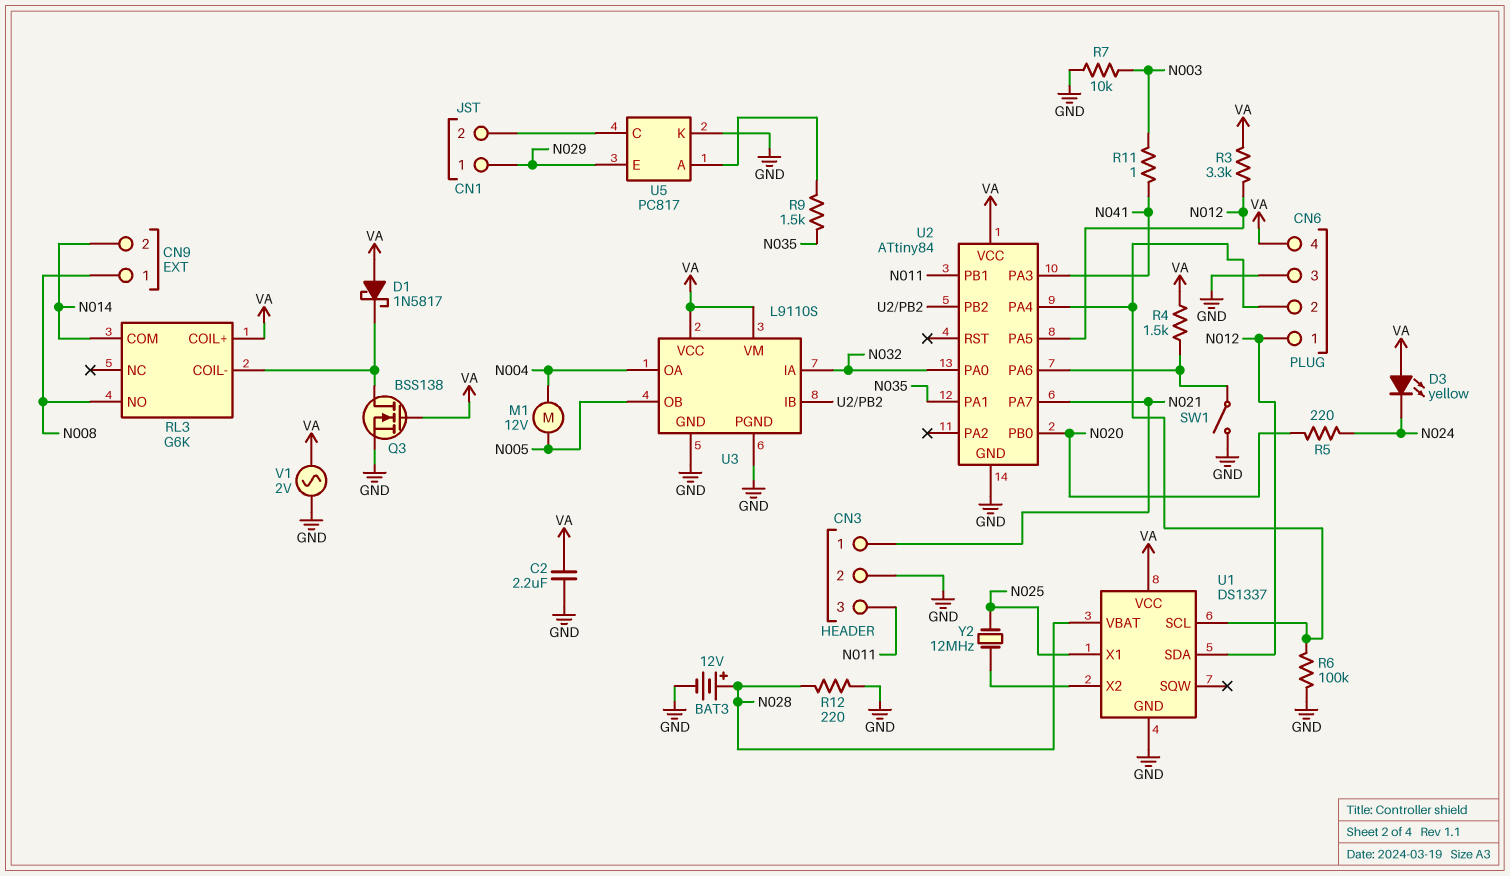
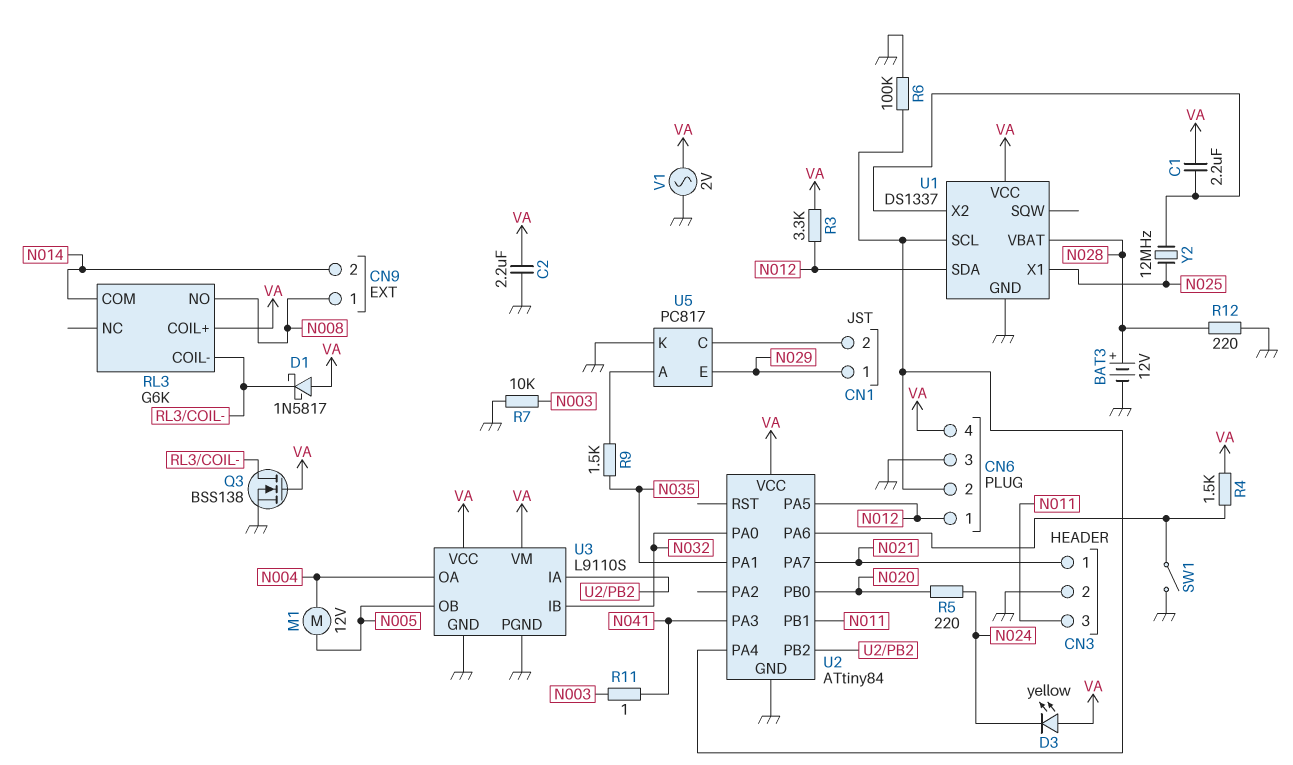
C1: none -> 2.2uF (U1/X2, VA)
U3 pin IA: N032 -> U2/PB2
U3 pin IB: U2/PB2 -> N032

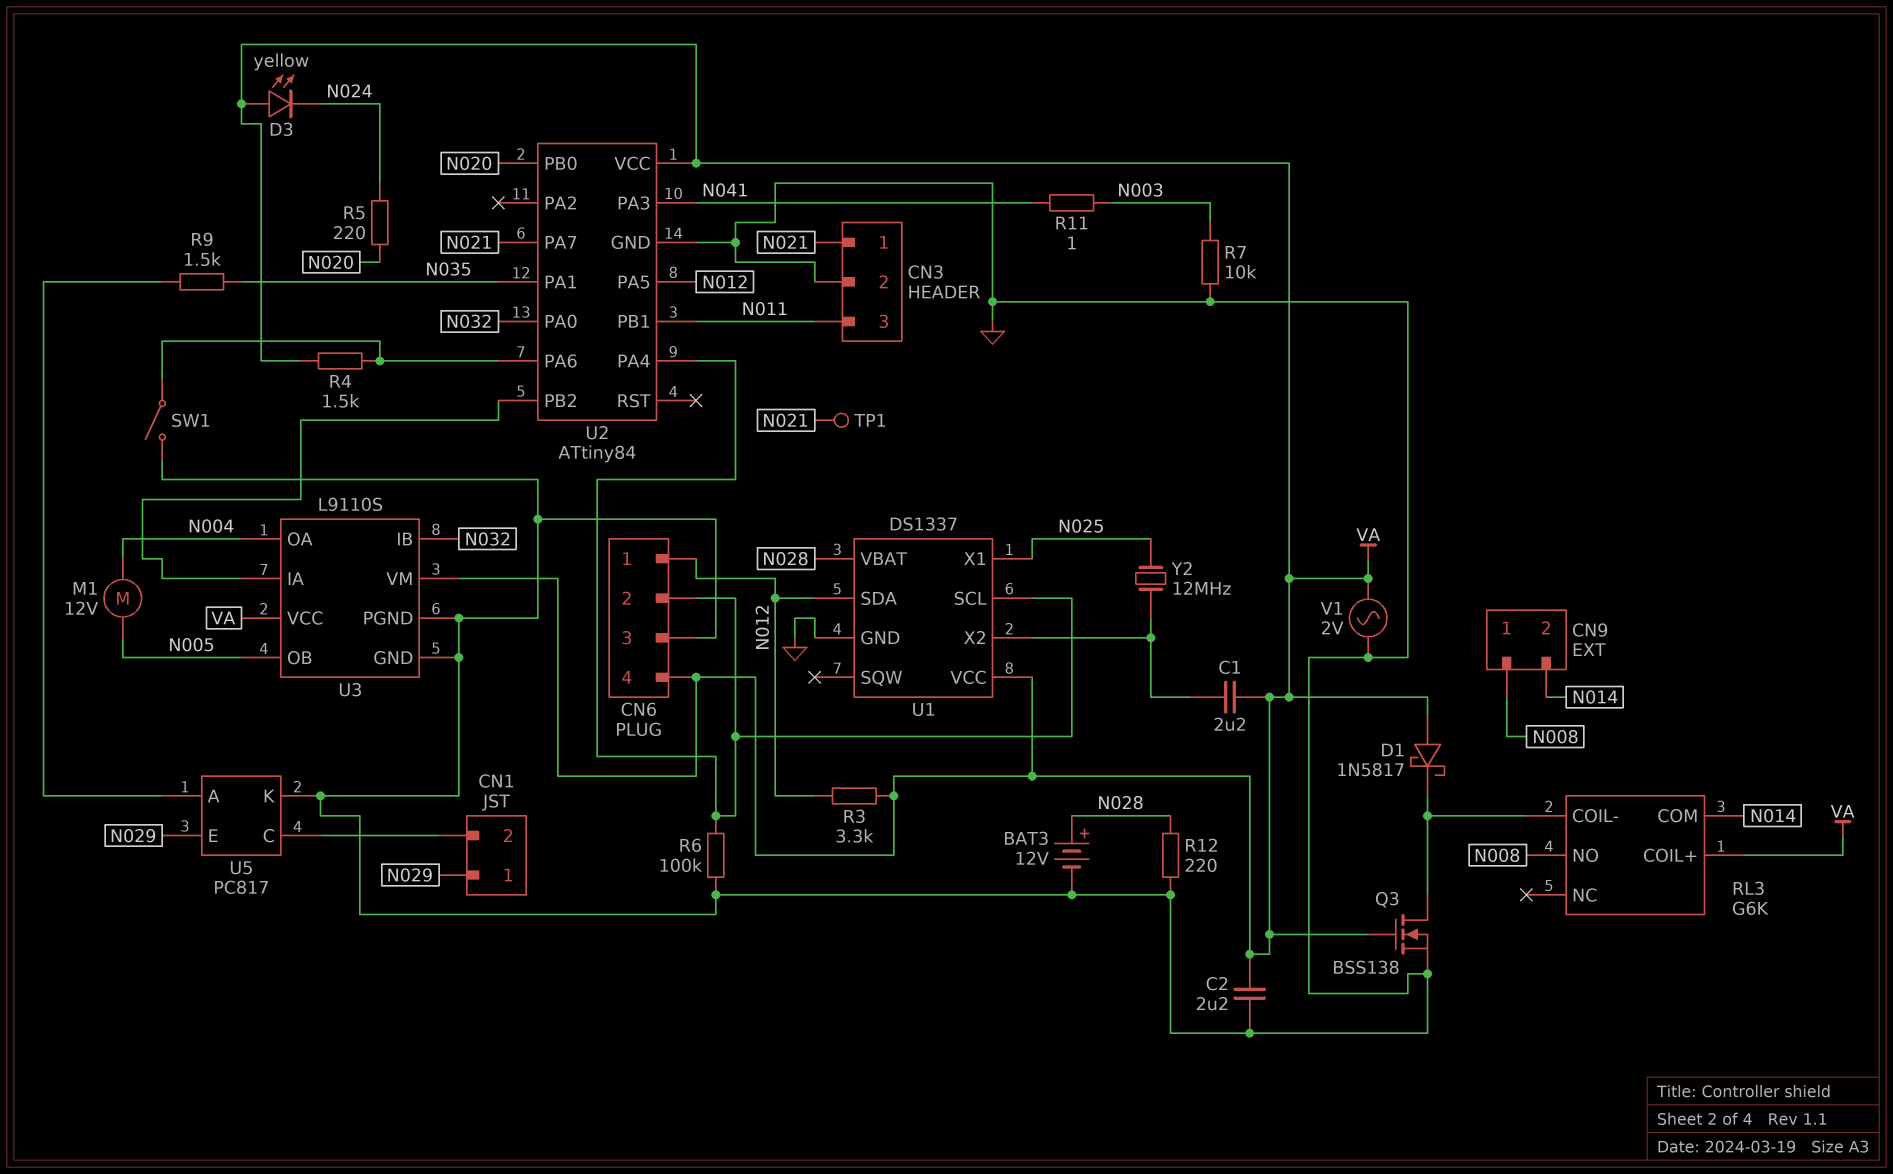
TP1: none -> test point (N021)

